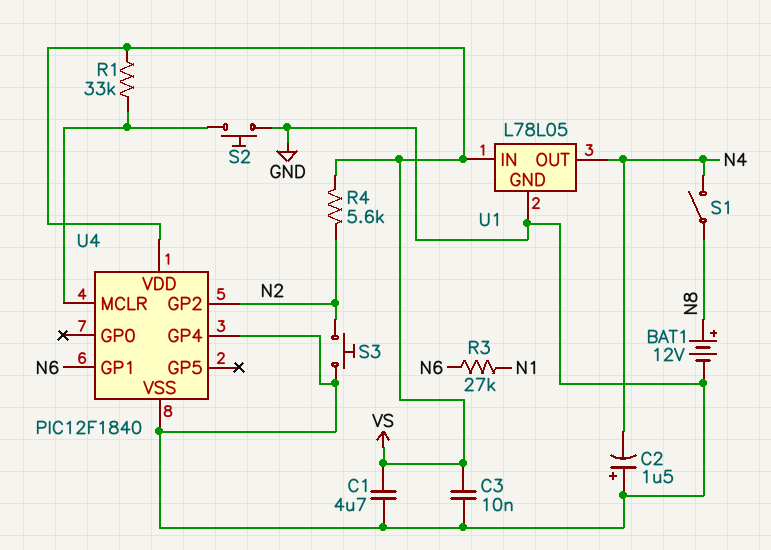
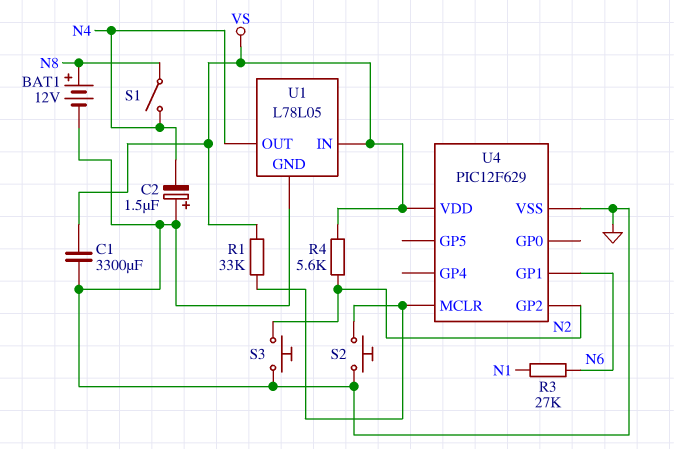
C1: 4.7uF (GND, VS) -> 3300uF (GND, VS)
C3: 10nF (GND, VS) -> none
U4: PIC12F1840 -> PIC12F629
U4 pin GP4: GND -> none

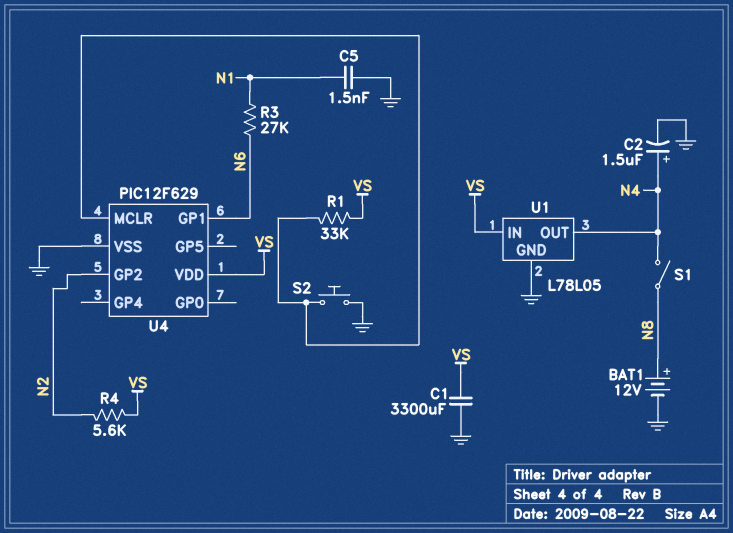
C2: 1.5uF (plus GND, minus N4) -> 1.5uF (plus N4, minus GND)
C5: none -> 1.5nF (GND, N1)
S3: button (GND, N2) -> none

